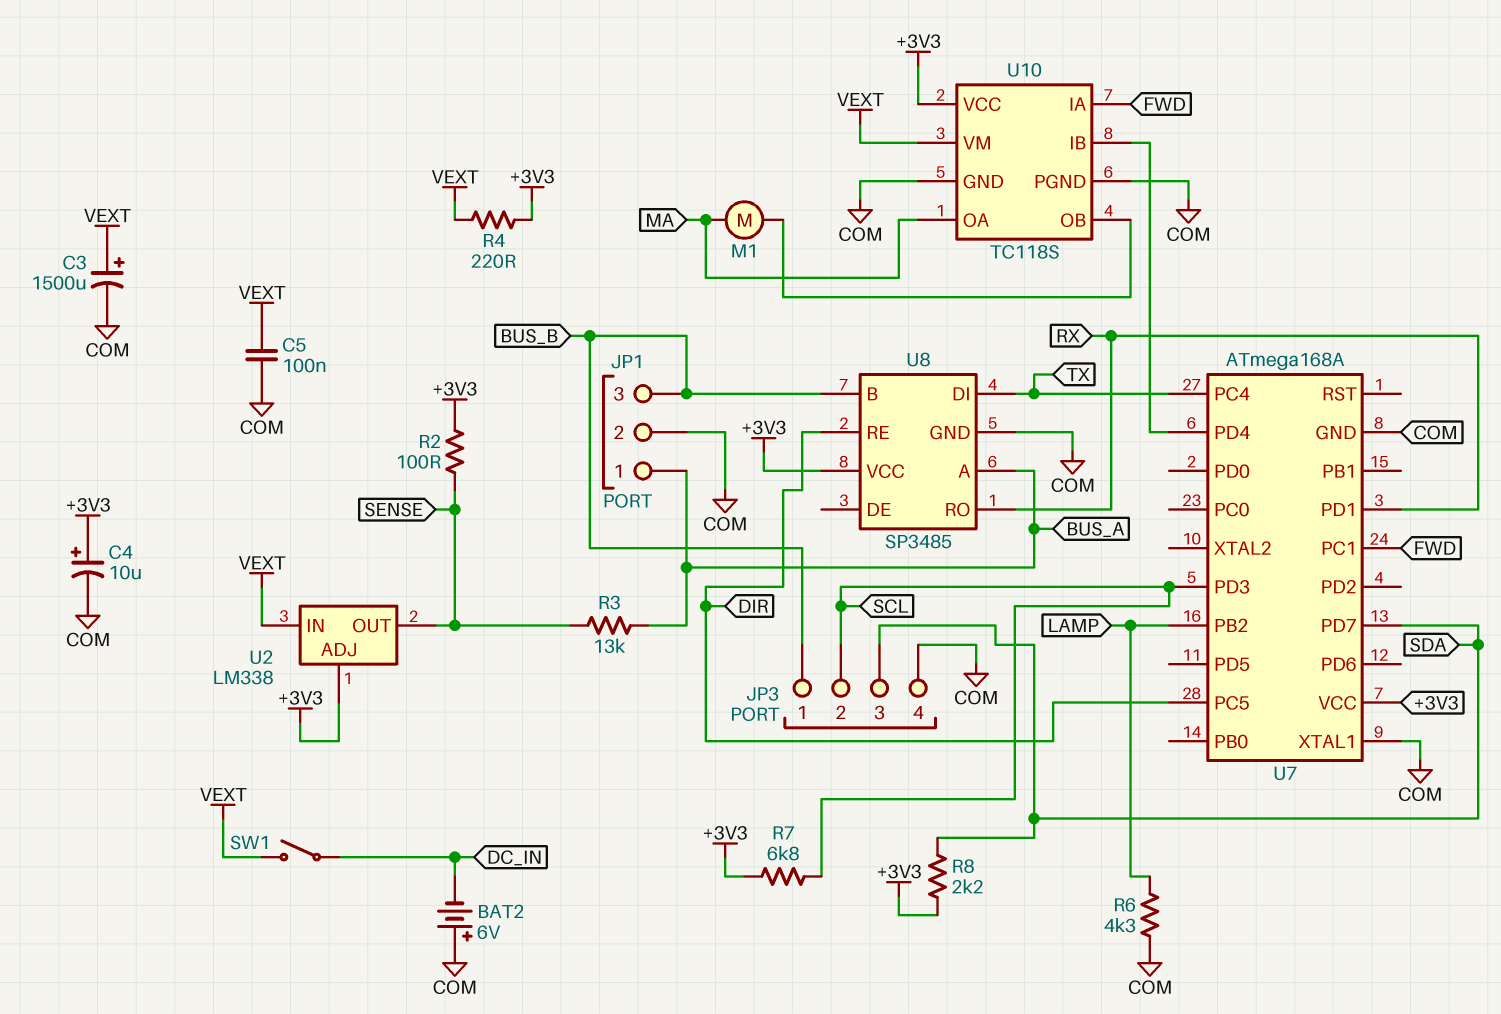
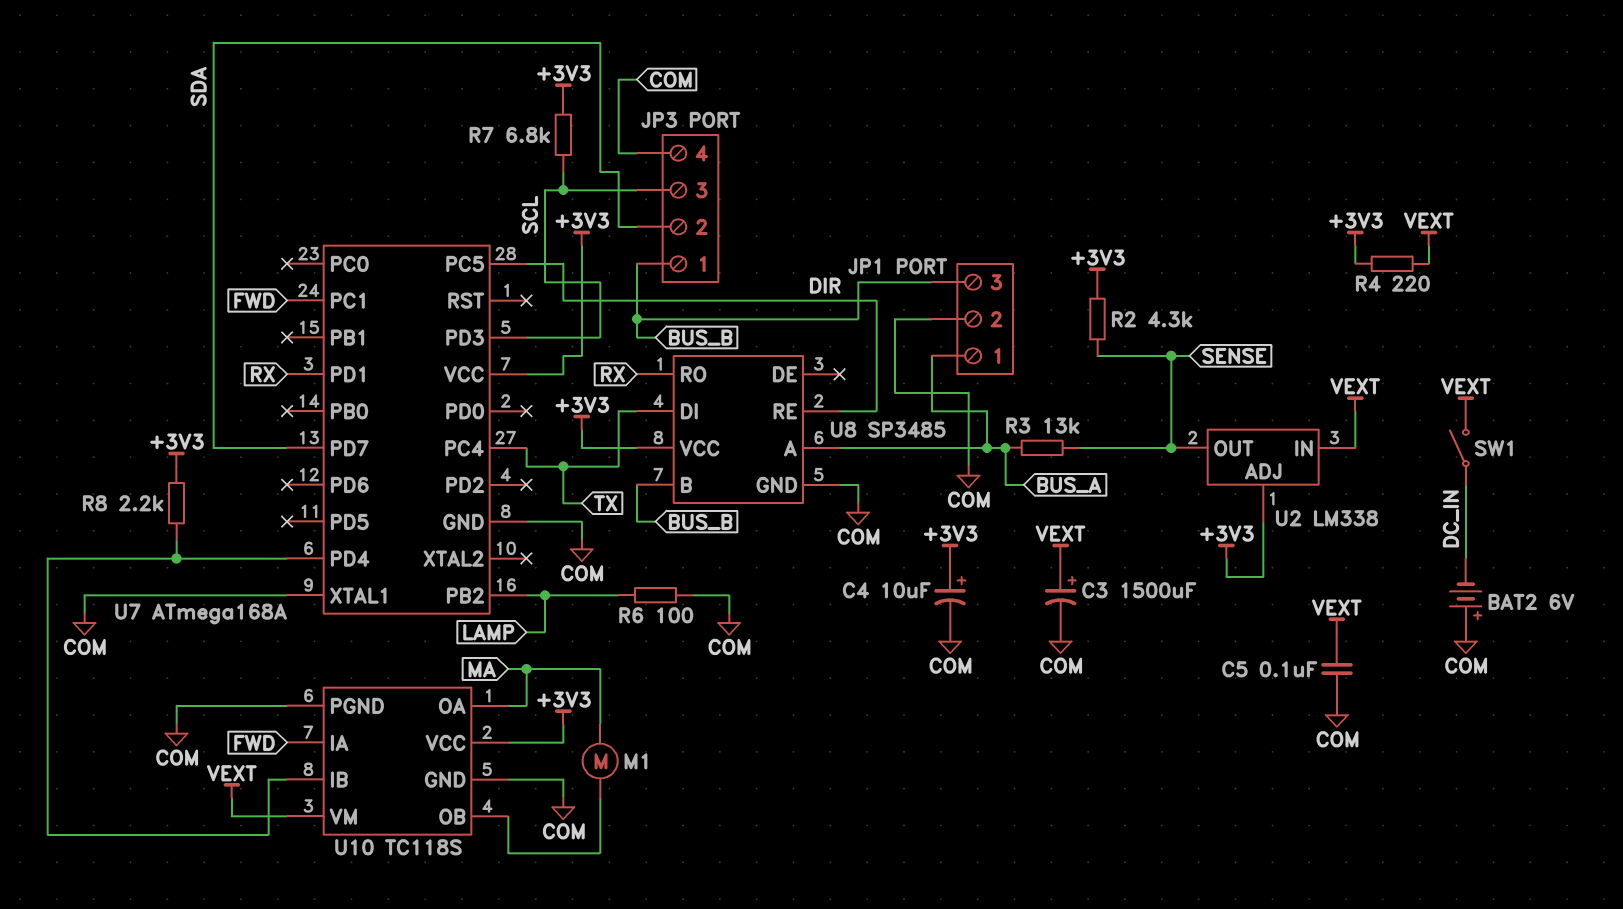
JP3 pin 2: SCL -> SDA
JP3 pin 3: SDA -> SCL
R2: 100 (+3V3, SENSE) -> 4.3k (+3V3, SENSE)
R6: 4.3k (COM, LAMP) -> 100 (COM, LAMP)
R8: 2.2k (+3V3, SDA) -> 2.2k (+3V3, U7/PD4)

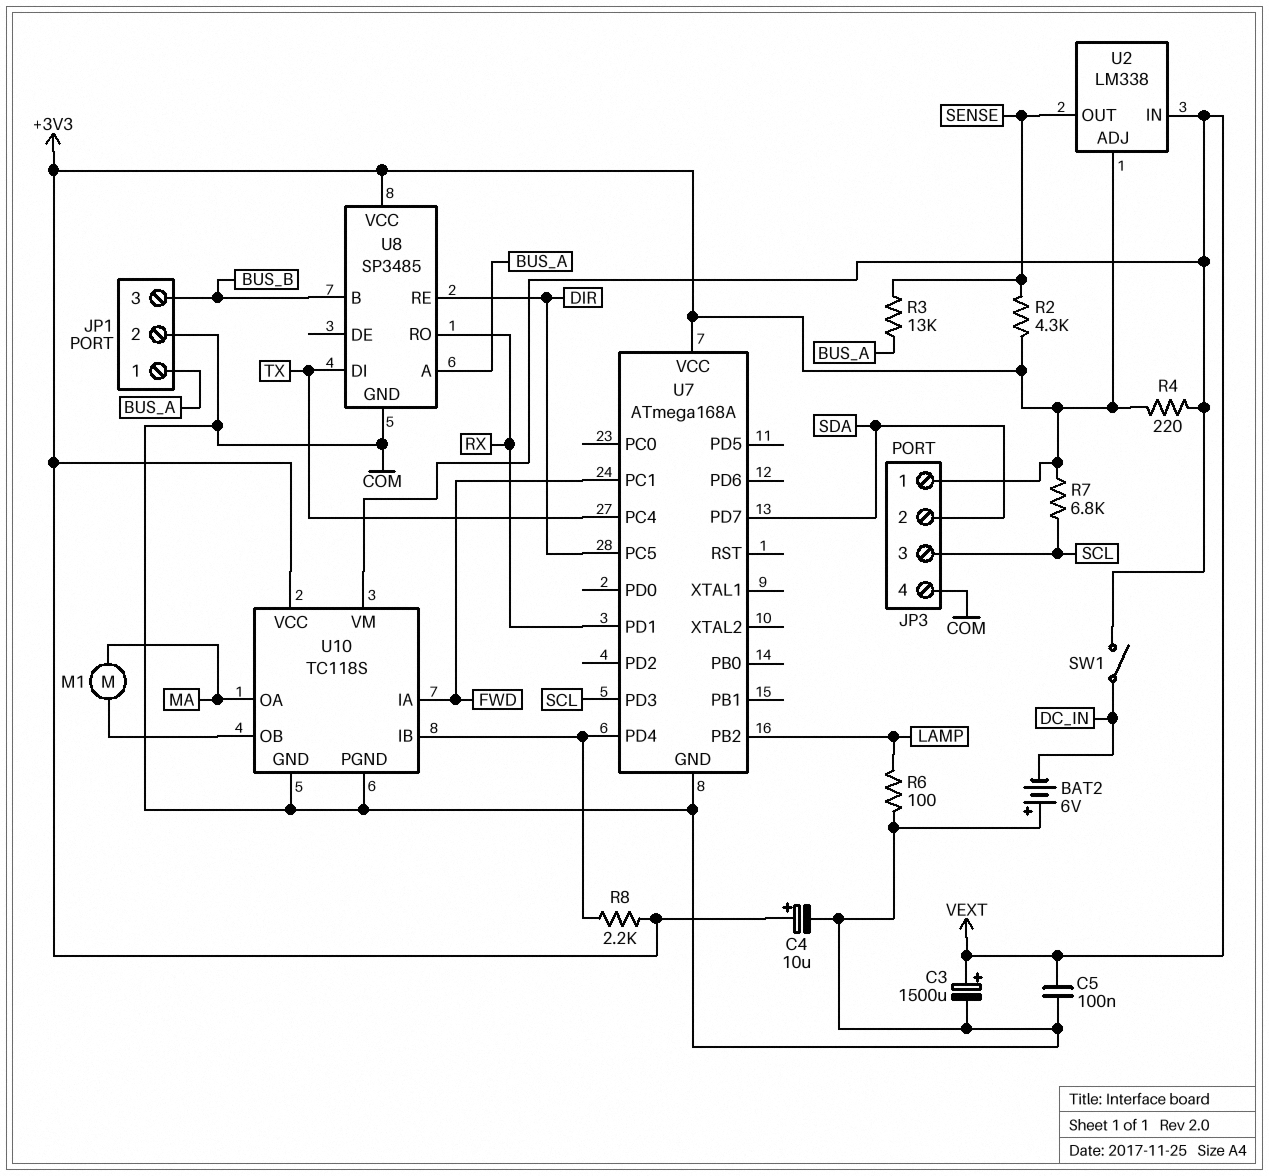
JP3 pin 1: BUS_B -> +3V3
U7 pin XTAL1: COM -> none

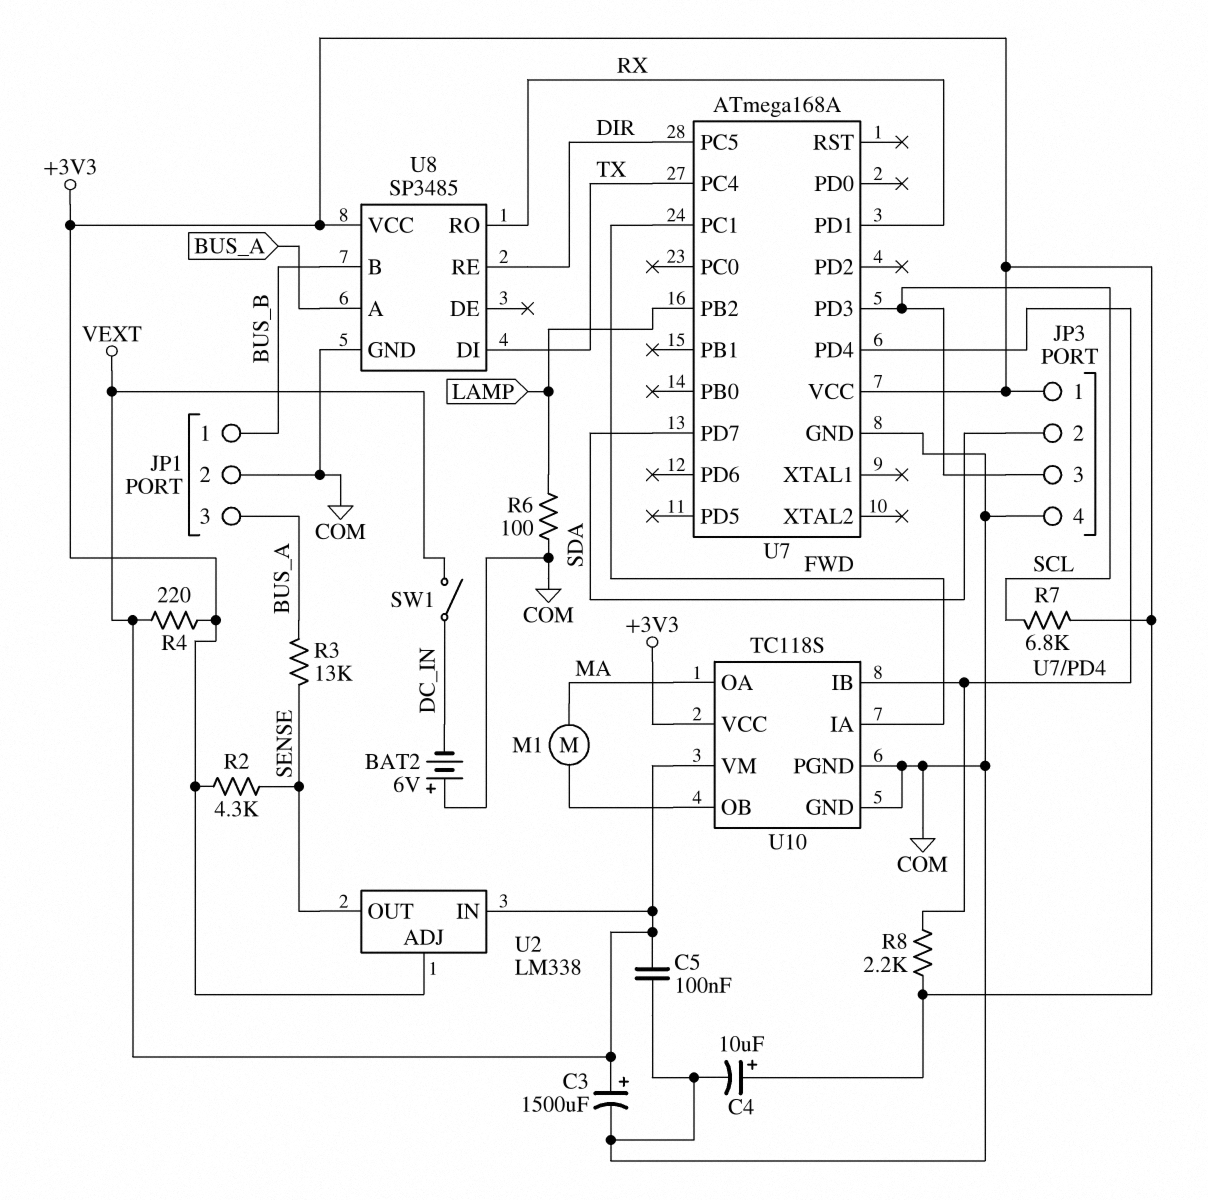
JP1 pin 1: BUS_A -> BUS_B
JP1 pin 3: BUS_B -> BUS_A

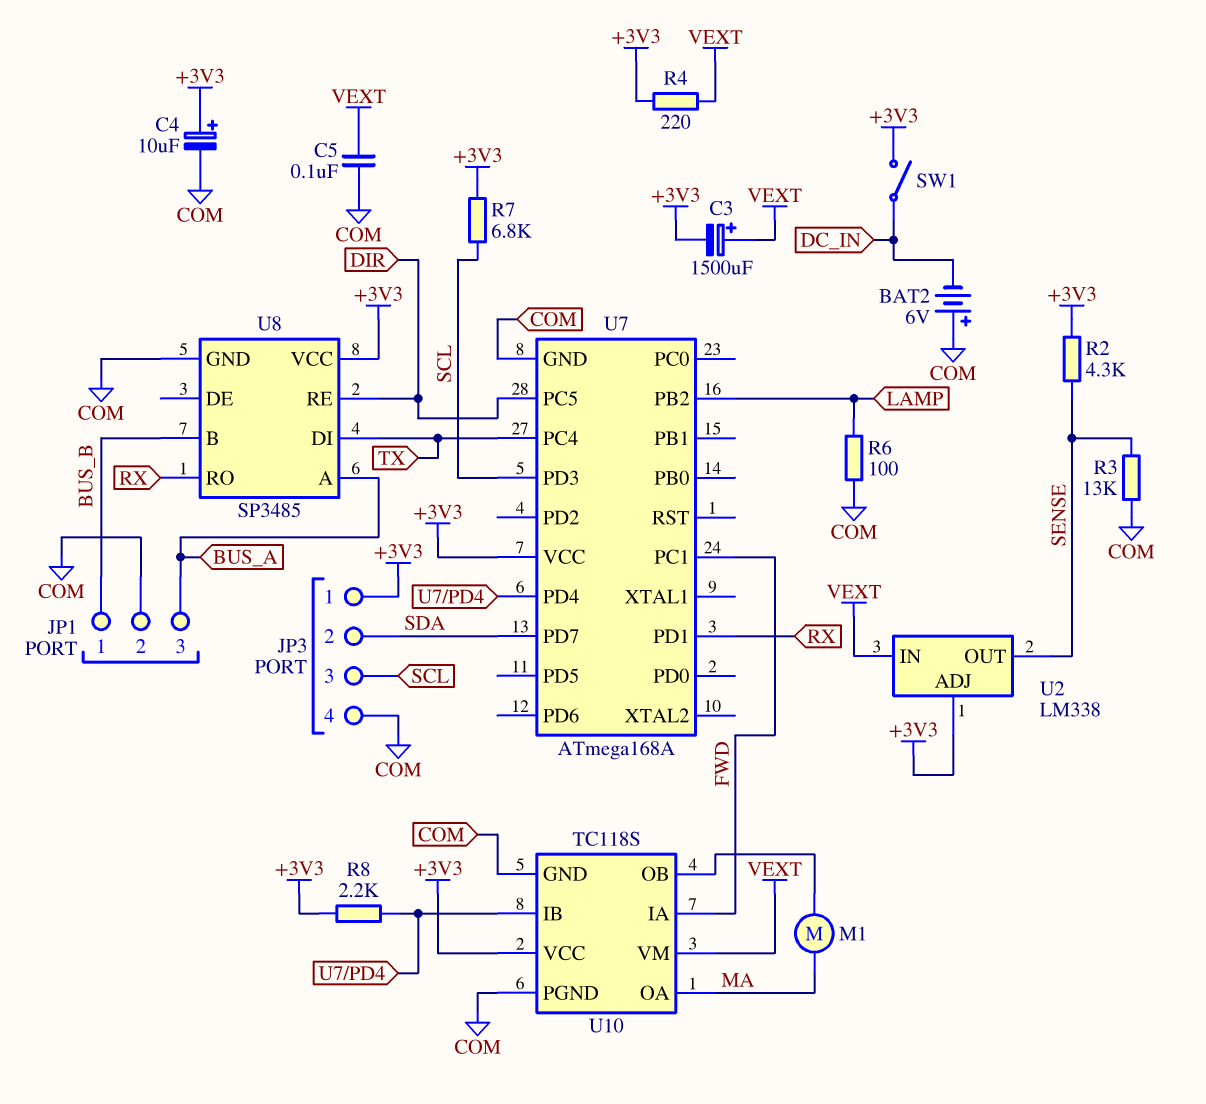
C3: 1500uF (plus VEXT, minus COM) -> 1500uF (plus VEXT, minus +3V3)
R3: 13k (BUS_A, SENSE) -> 13k (COM, SENSE)
SW1: switch (DC_IN, VEXT) -> switch (+3V3, DC_IN)

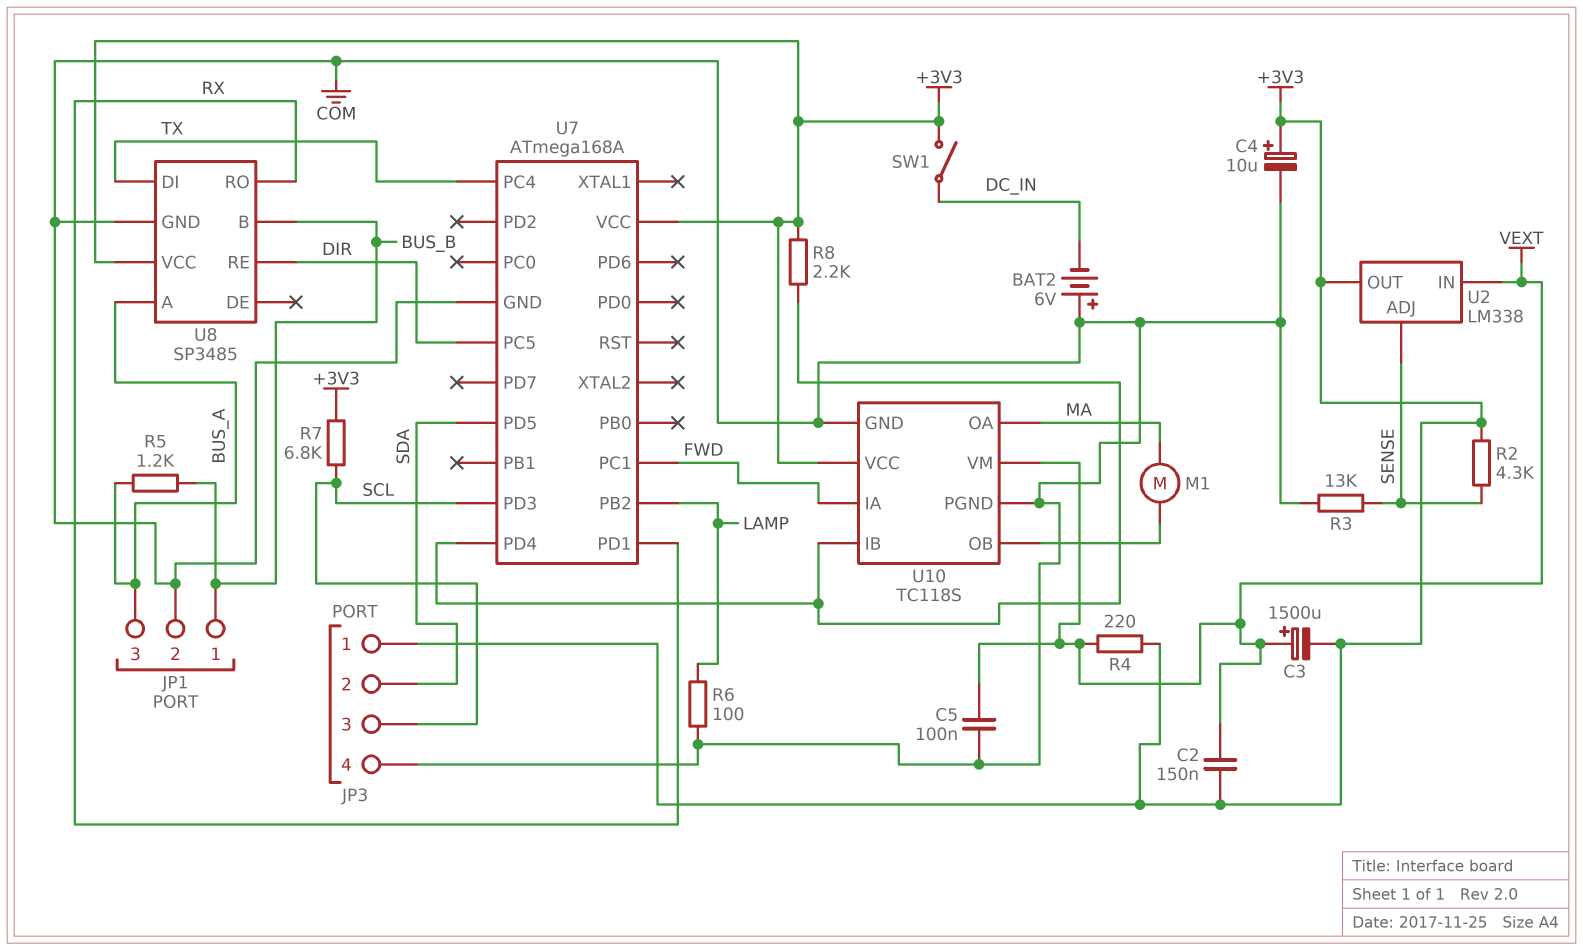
C2: none -> 150nF (+3V3, VEXT)
R5: none -> 1.2k (BUS_A, BUS_B)
U2 pin ADJ: +3V3 -> SENSE
U2 pin OUT: SENSE -> +3V3
U7 pin PD5: none -> SDA
U7 pin PD7: SDA -> none

